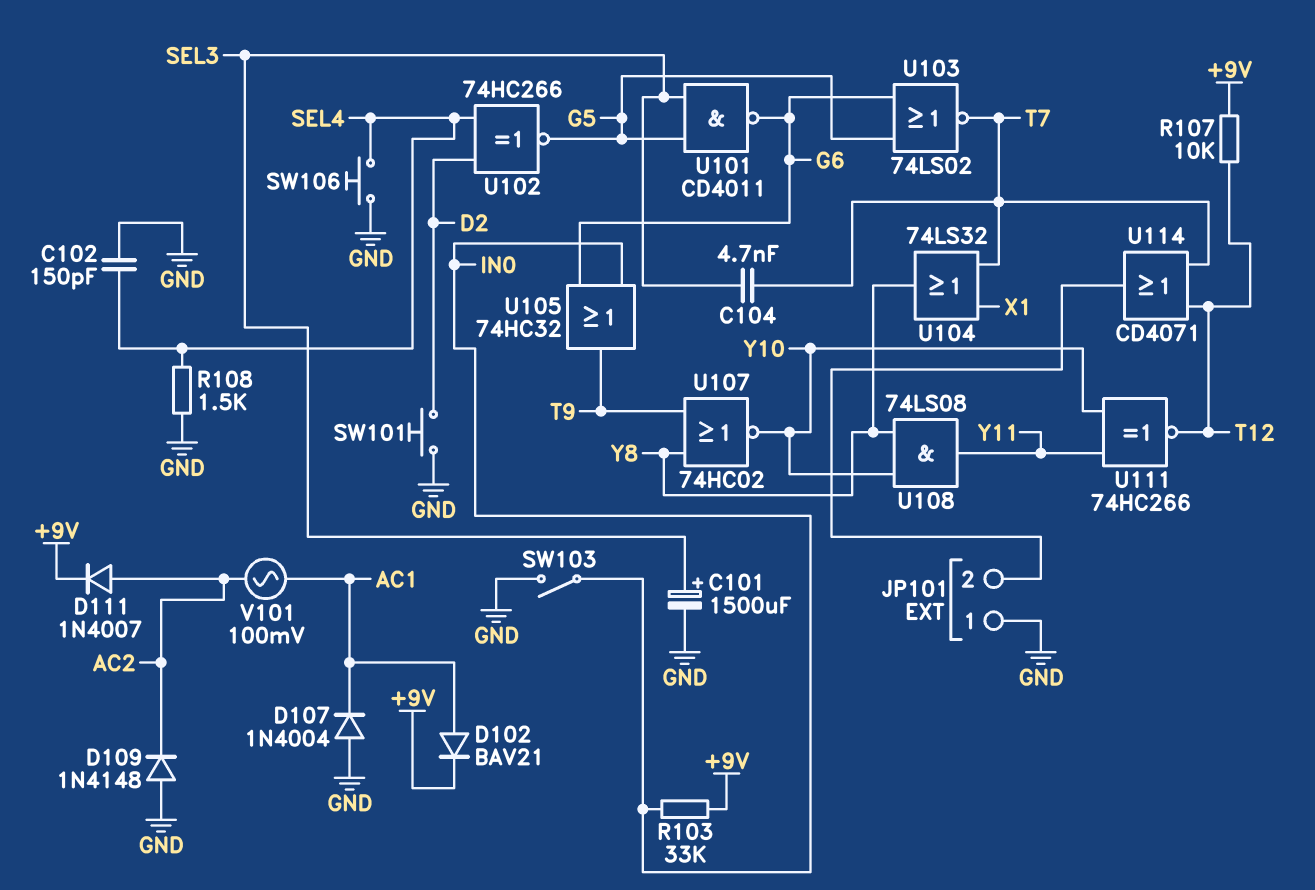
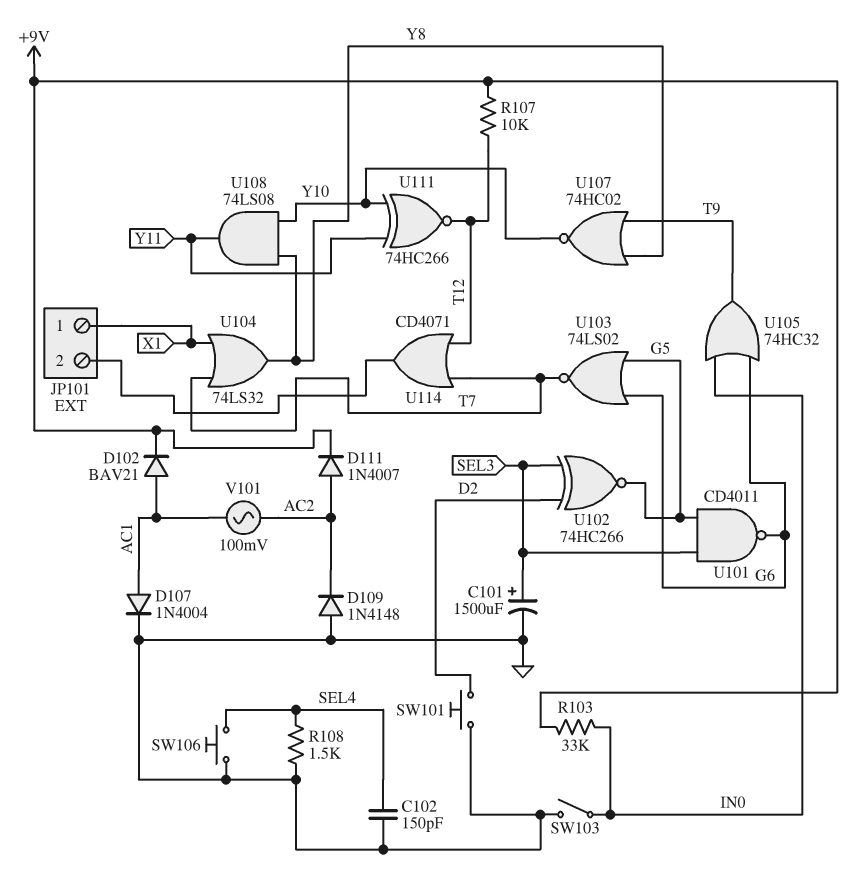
C104: 4.7nF (SEL3, T7) -> none
D107: diode 1N4004 (A GND, K AC1) -> diode 1N4004 (A AC1, K GND)
JP101 pin 1: GND -> X1
U102: XNOR 74HC266 (in D2, in SEL4, out G5) -> XNOR 74HC266 (in D2, in SEL3, out G5)

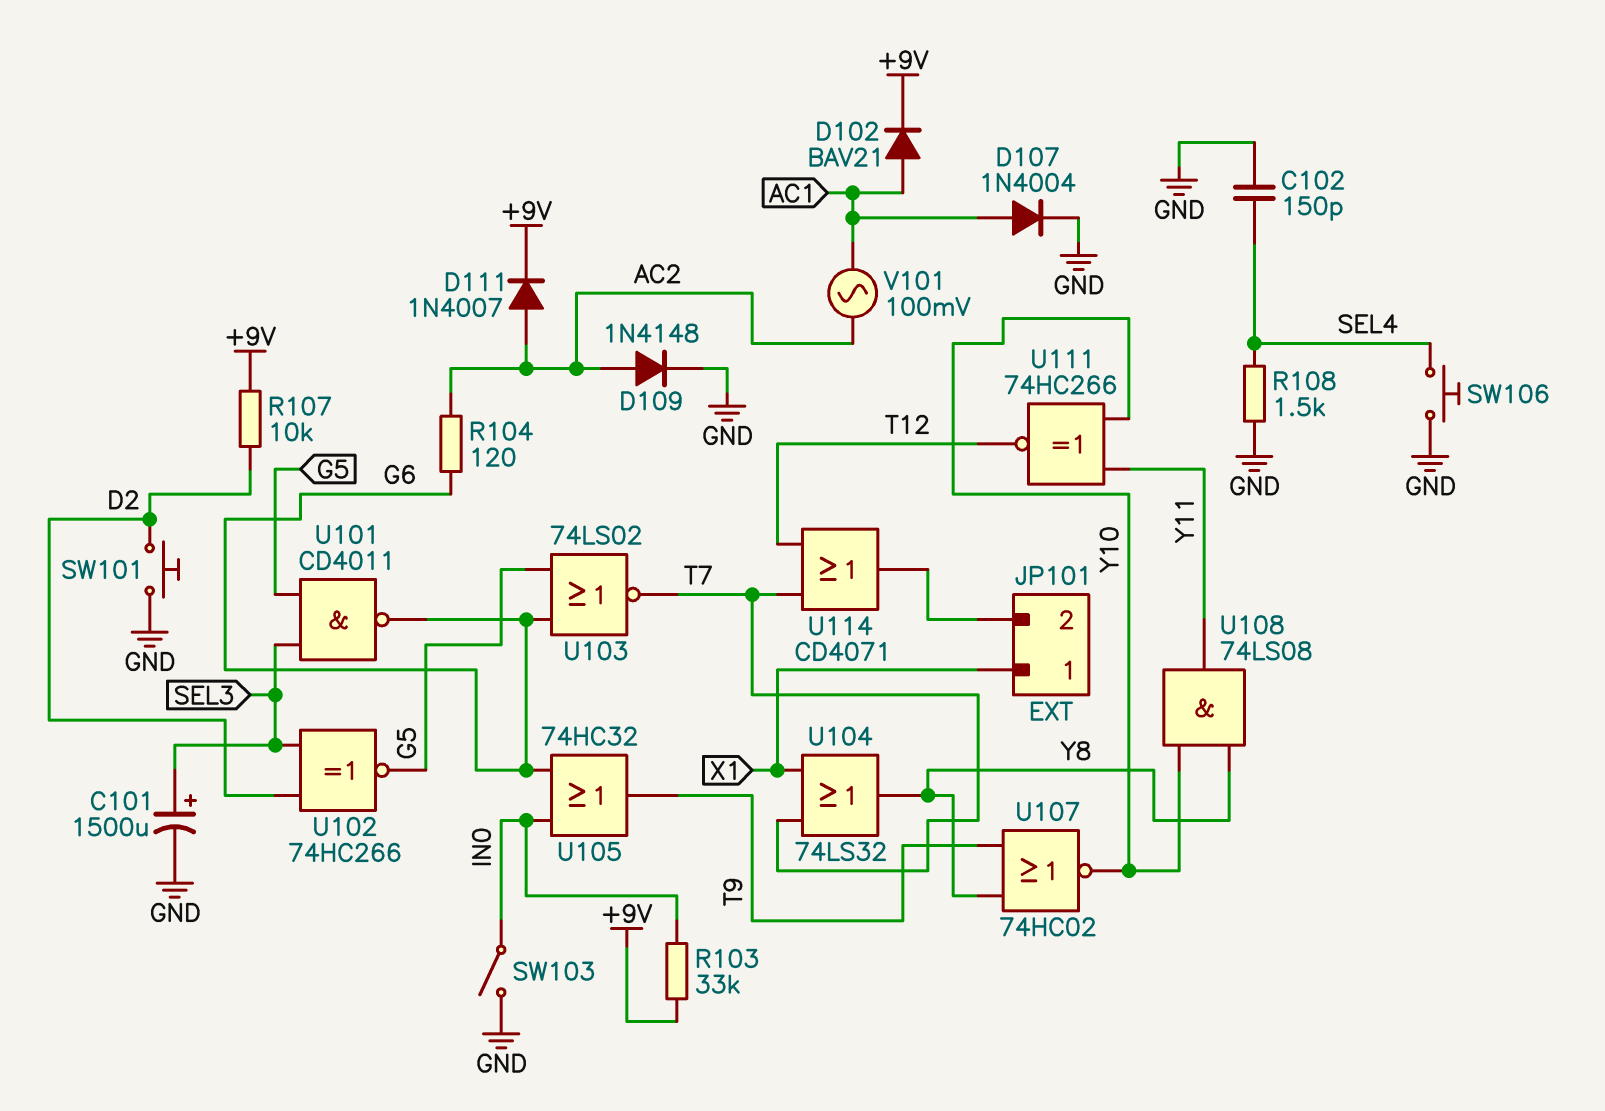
D109: diode 1N4148 (A GND, K AC2) -> diode 1N4148 (A AC2, K GND)
R104: none -> 120 (AC2, G6)
R107: 10k (+9V, T12) -> 10k (+9V, D2)

